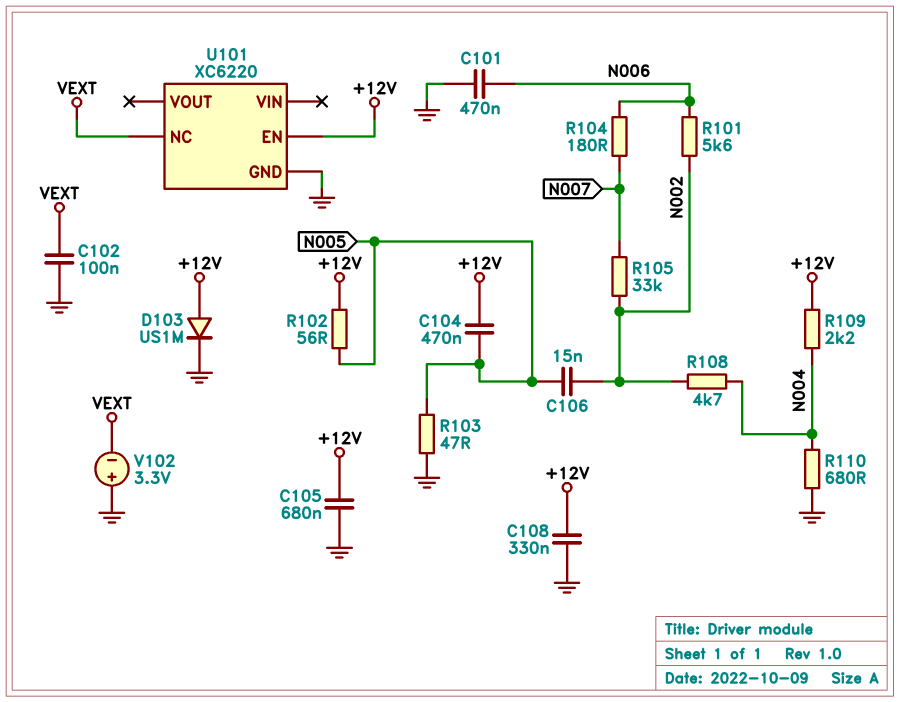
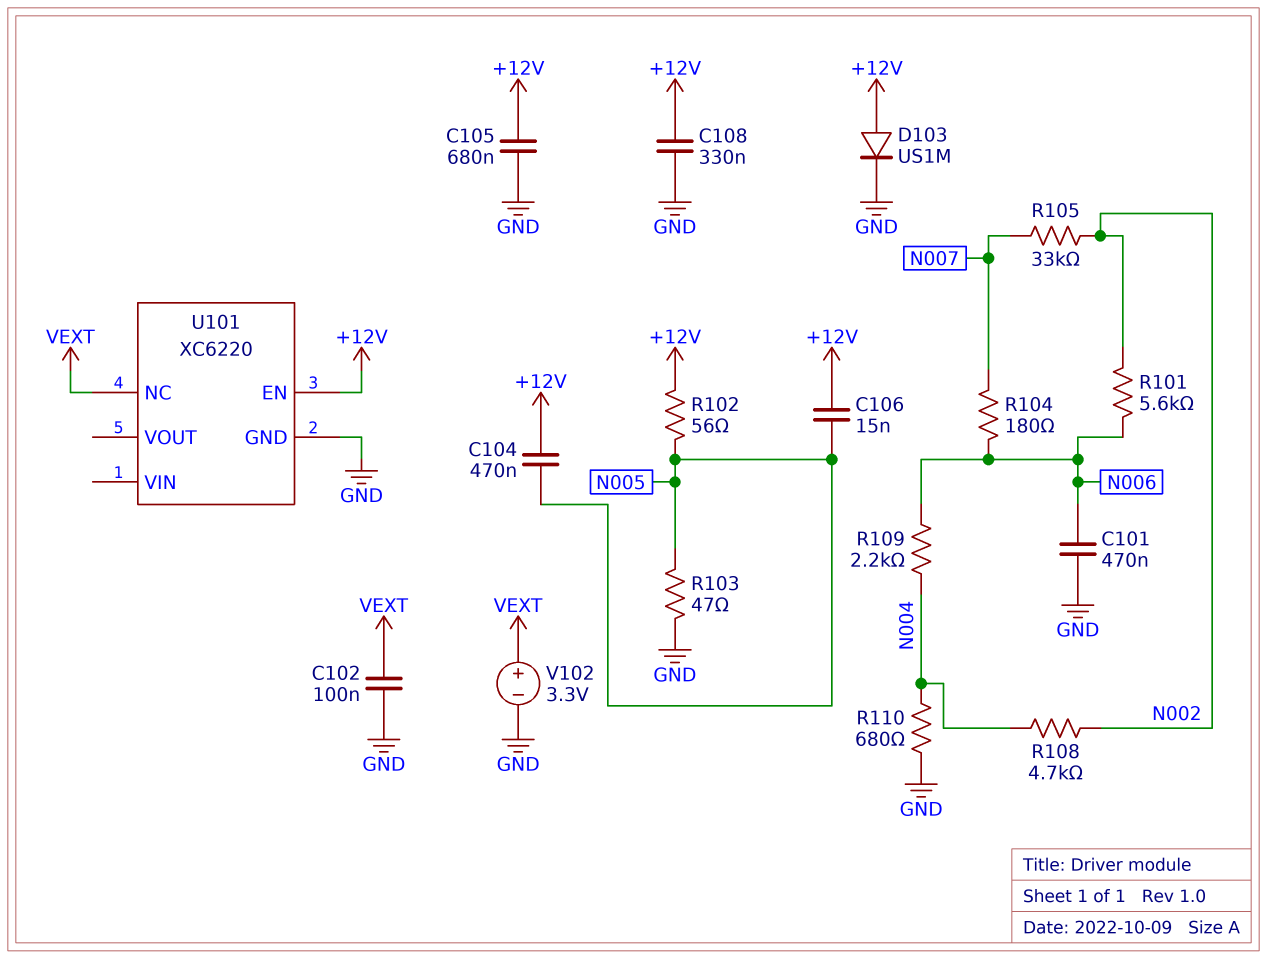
C106: 15nF (N002, N005) -> 15nF (+12V, N005)
R109: 2.2k (+12V, N004) -> 2.2k (N004, N006)
V102: 3.3V (plus GND, minus VEXT) -> 3.3V (plus VEXT, minus GND)

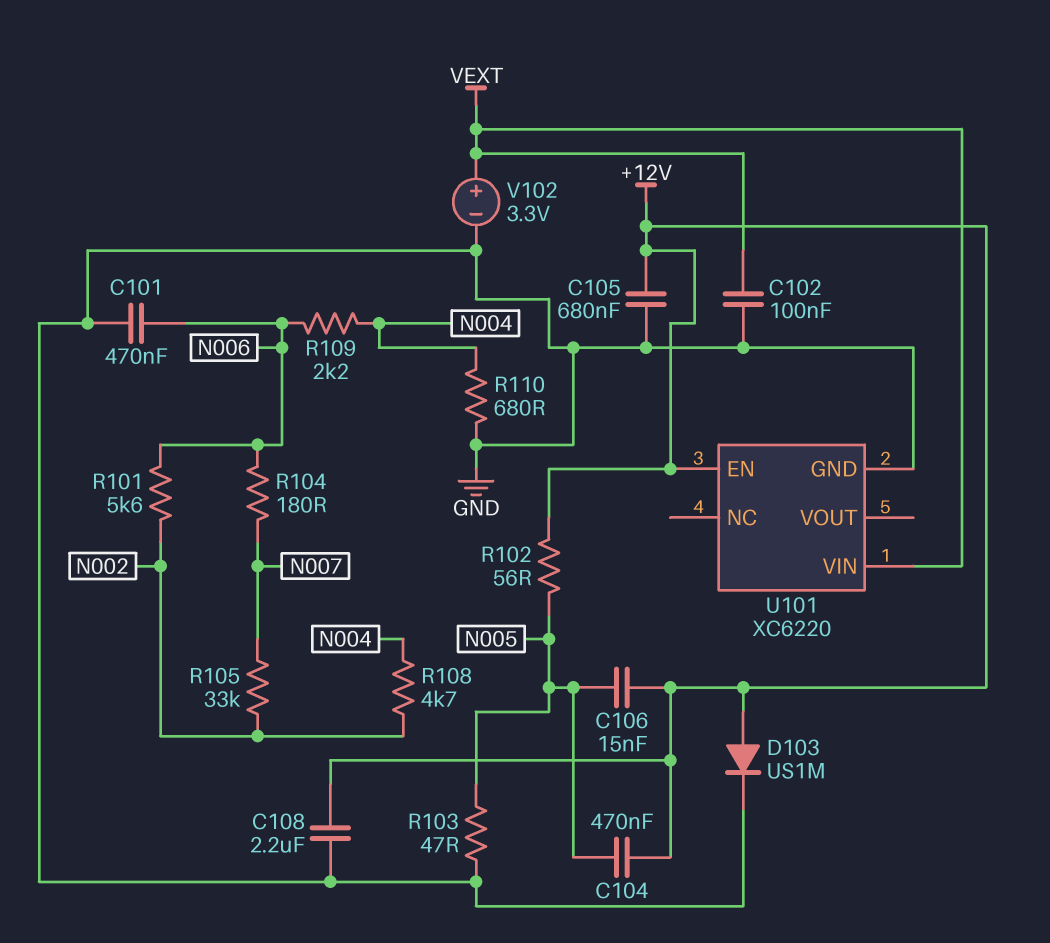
C108: 330nF (+12V, GND) -> 2.2uF (+12V, GND)
U101 pin NC: VEXT -> none
U101 pin VIN: none -> VEXT

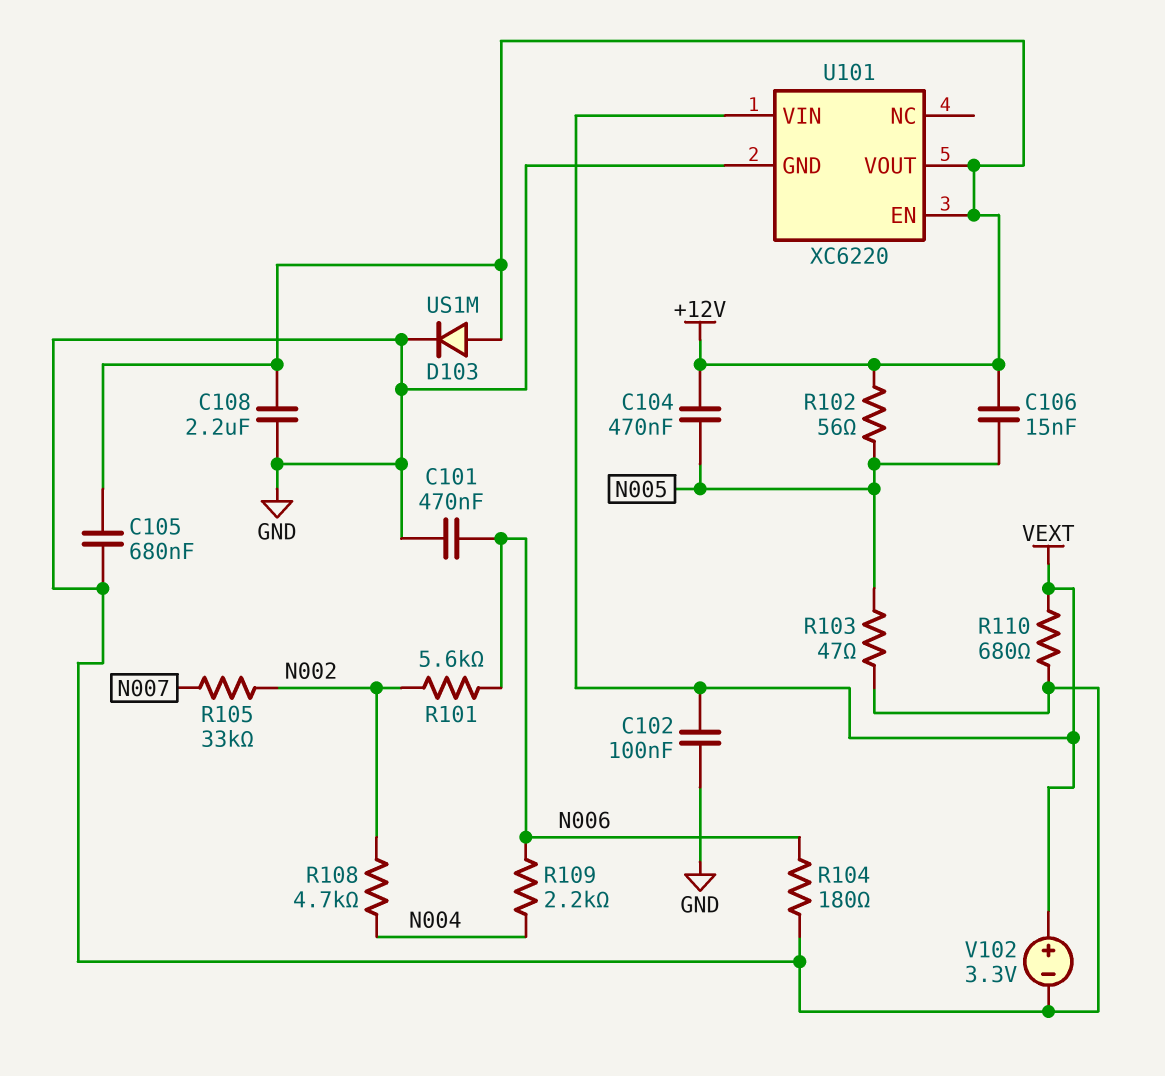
R104: 180 (N006, N007) -> 180 (GND, N006)
R110: 680 (GND, N004) -> 680 (GND, VEXT)
U101 pin VOUT: none -> +12V

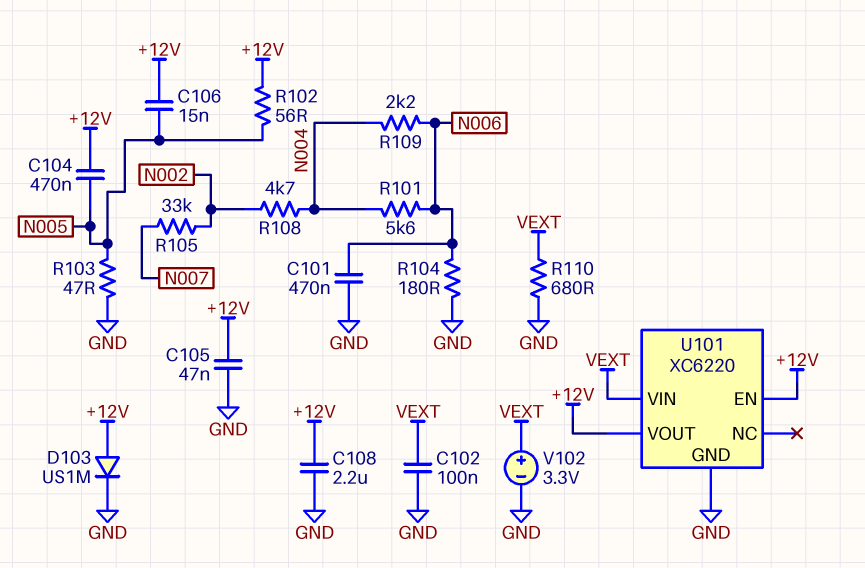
C105: 680nF (+12V, GND) -> 47nF (+12V, GND)
R101: 5.6k (N002, N006) -> 5.6k (N004, N006)

